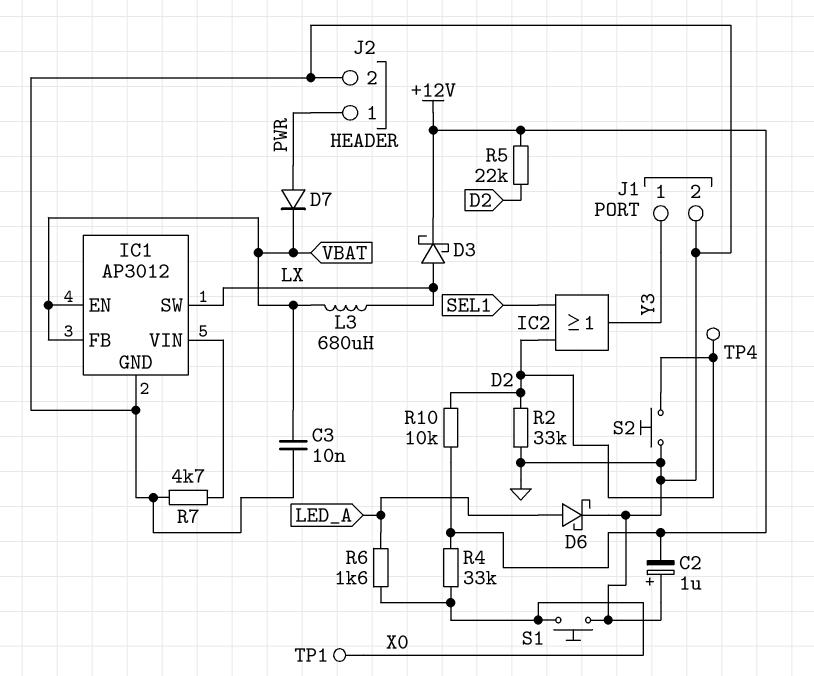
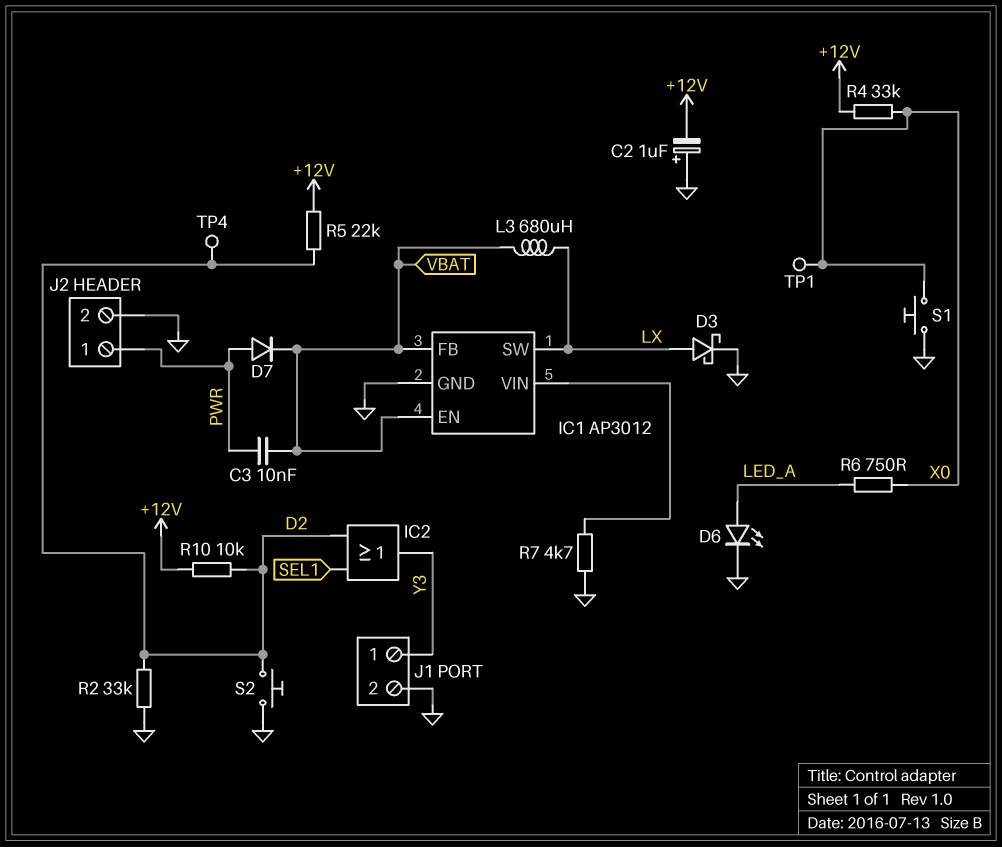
C3: 10nF (GND, VBAT) -> 10nF (PWR, VBAT)
D3: schottky (A LX, K +12V) -> schottky (A LX, K GND)
D6: schottky (A LED_A, K GND) -> LED (A LED_A, K GND)
R6: 1.6k (LED_A, X0) -> 750 (LED_A, X0)

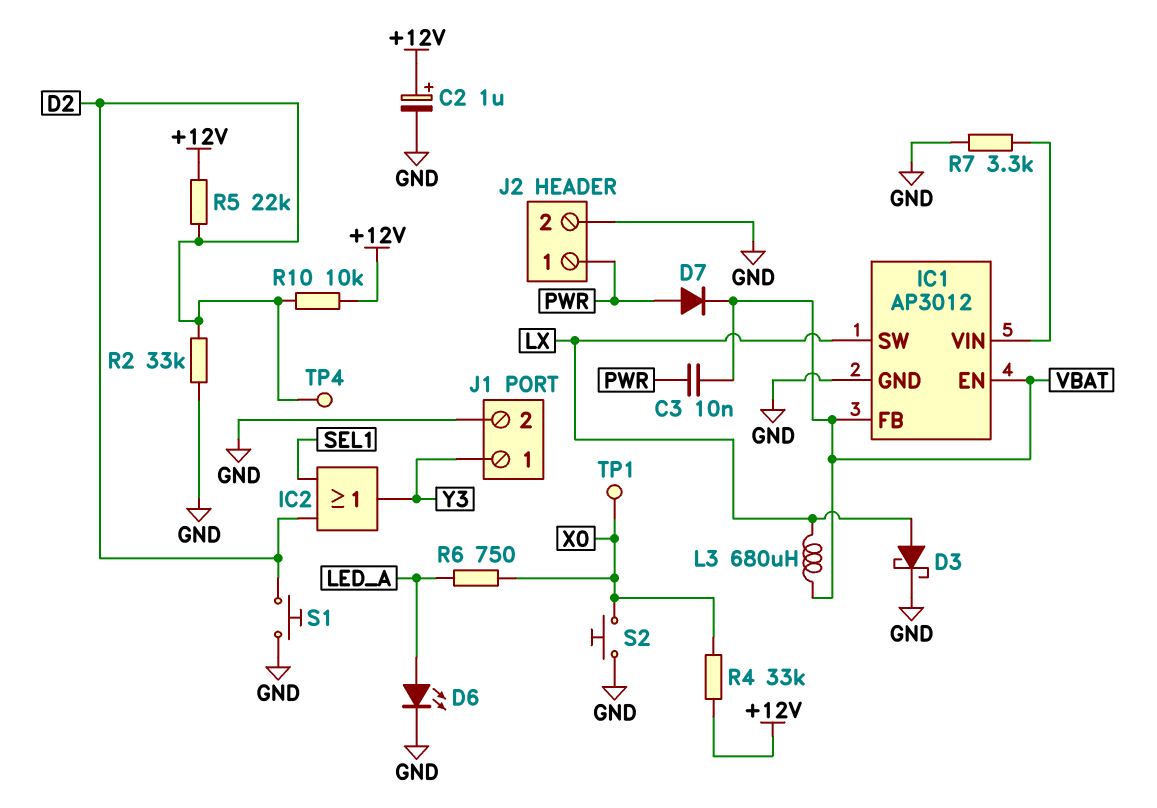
C2: 1uF (plus GND, minus +12V) -> 1uF (plus +12V, minus GND)
R7: 4.7k (GND, IC1/VIN) -> 3.3k (GND, IC1/VIN)
S1: button (GND, X0) -> button (D2, GND)
S2: button (D2, GND) -> button (GND, X0)

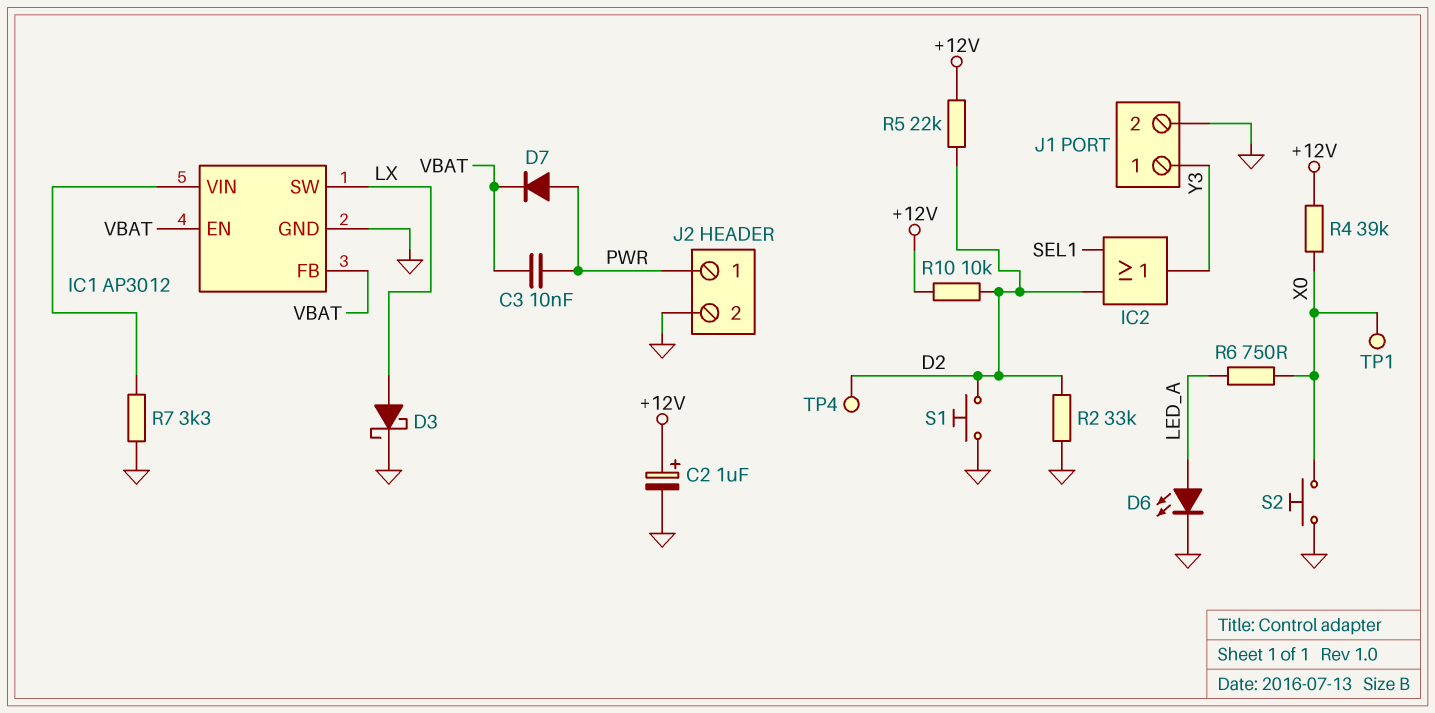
L3: 680uH (LX, VBAT) -> none
R4: 33k (+12V, X0) -> 39k (+12V, X0)

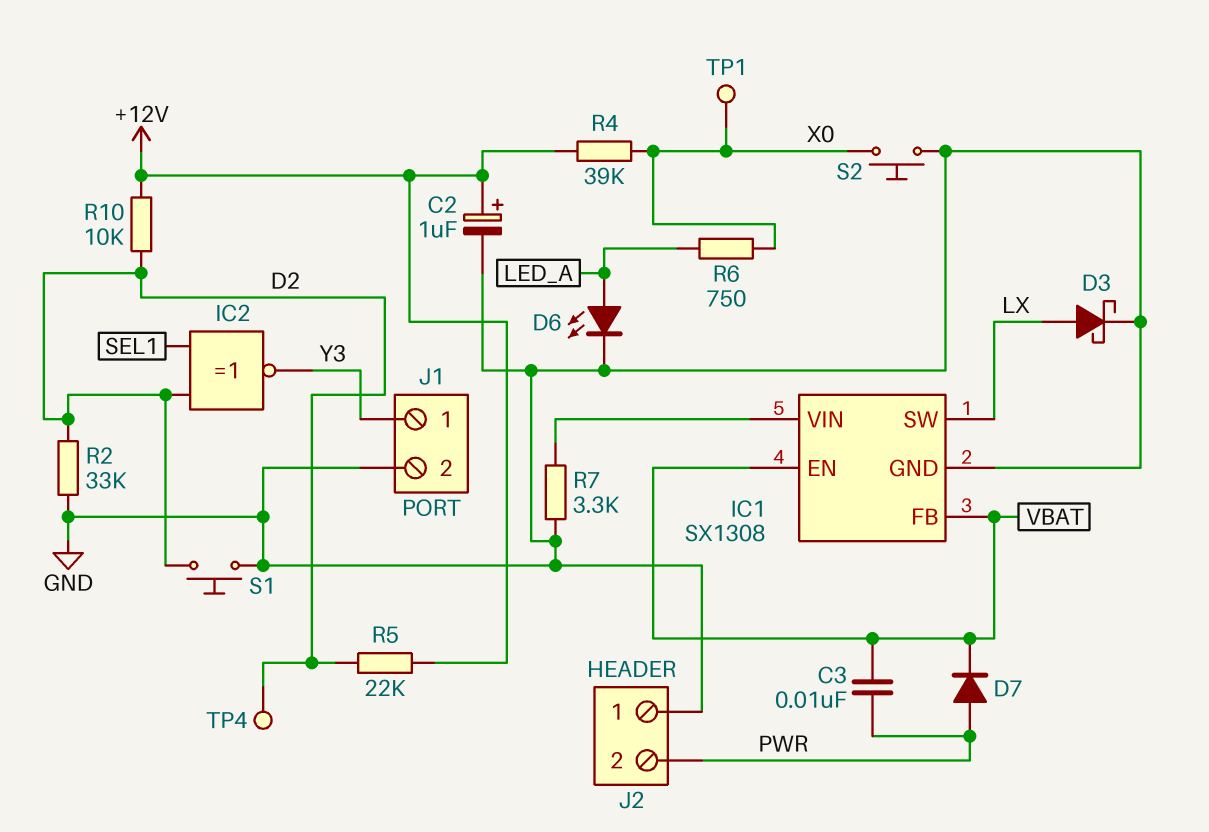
IC1: AP3012 -> SX1308
IC2: OR (in D2, in SEL1, out Y3) -> XNOR (in D2, in SEL1, out Y3)
J2 pin 1: PWR -> GND
J2 pin 2: GND -> PWR

